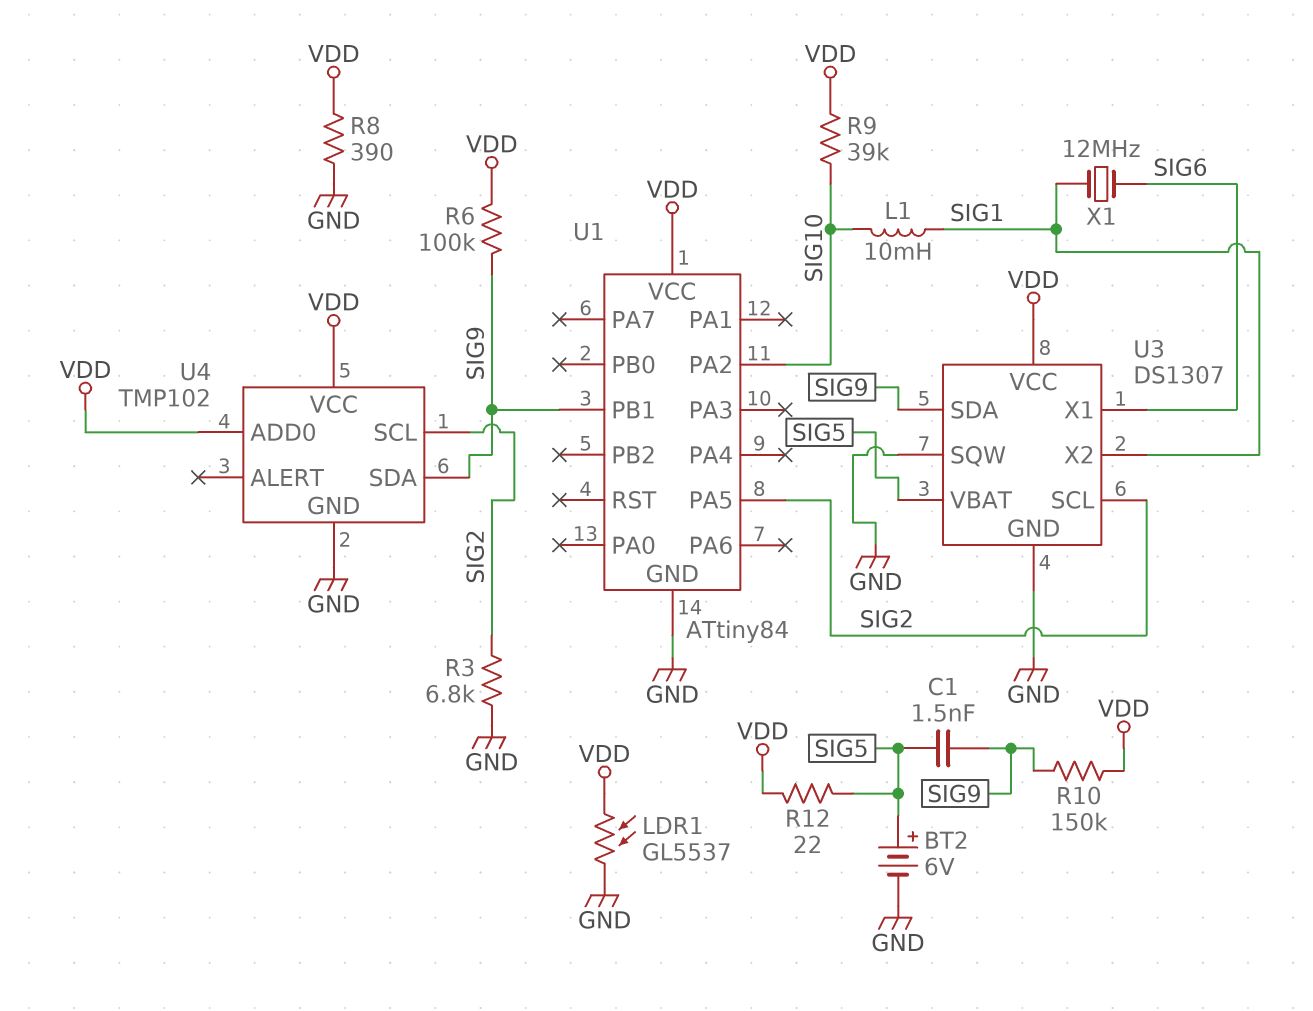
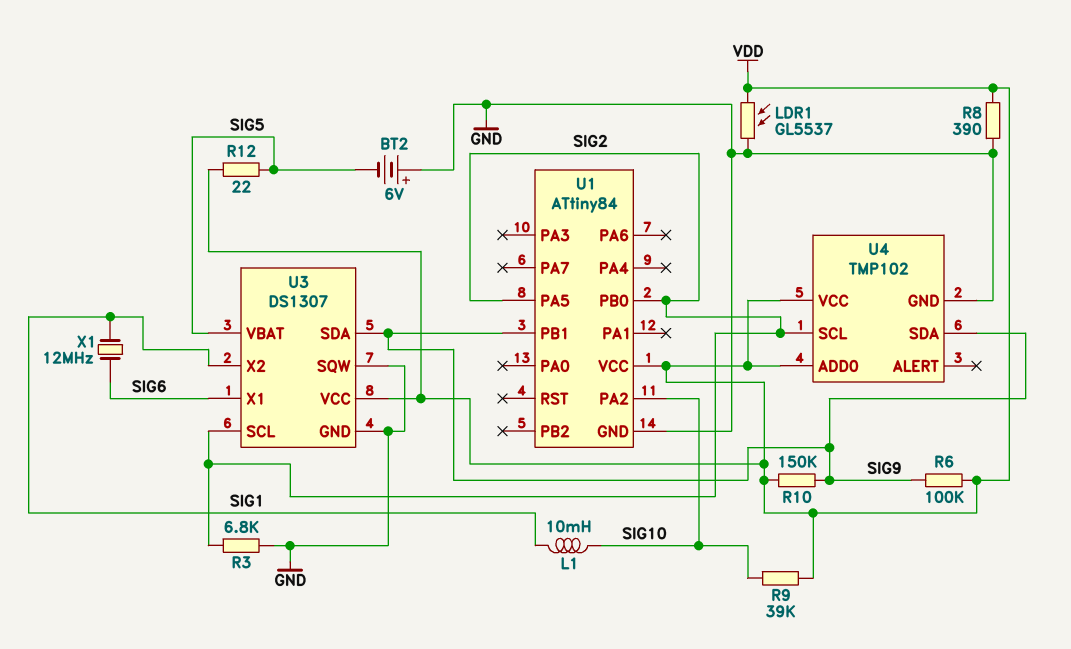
BT2: 6V (plus SIG5, minus GND) -> 6V (plus GND, minus SIG5)
C1: 1.5nF (SIG5, SIG9) -> none
U1 pin PB0: none -> SIG2

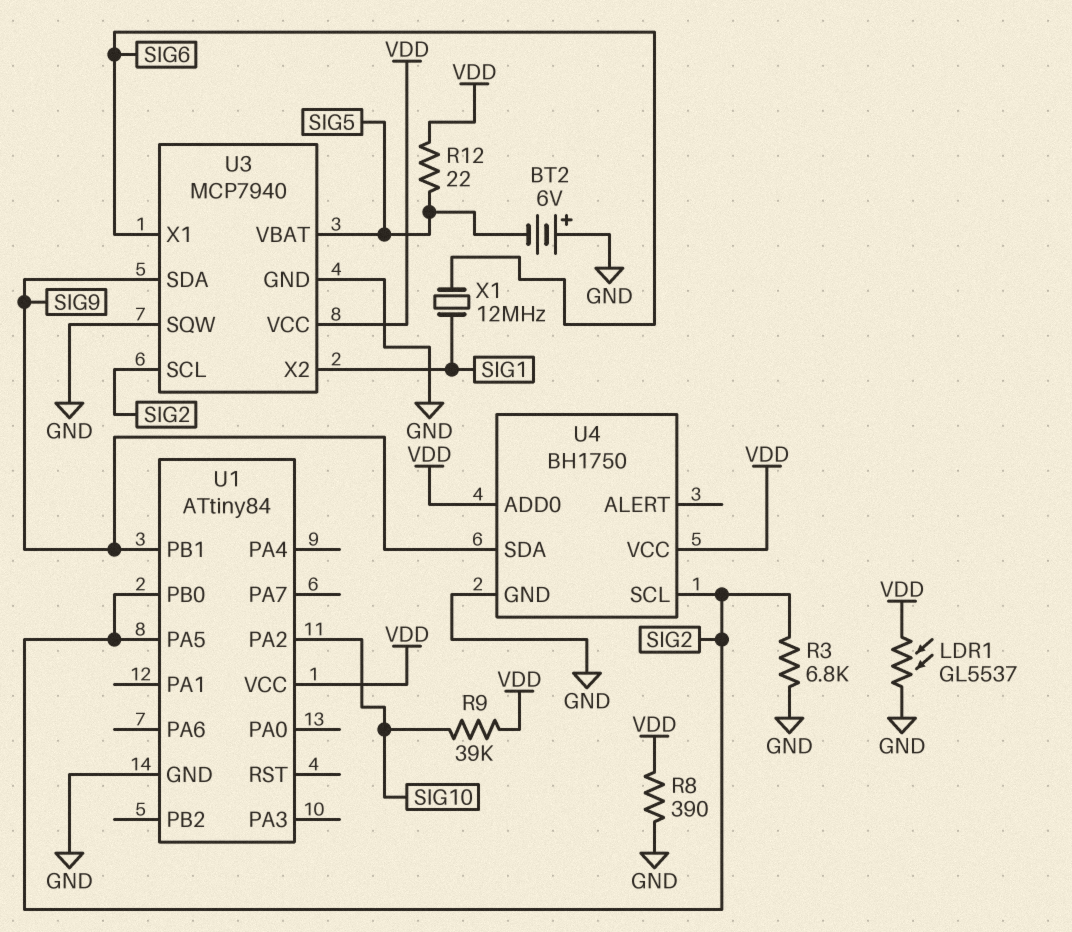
L1: 10mH (SIG1, SIG10) -> none
R6: 100k (SIG9, VDD) -> none
R10: 150k (SIG9, VDD) -> none
U3: DS1307 -> MCP7940
U4: TMP102 -> BH1750

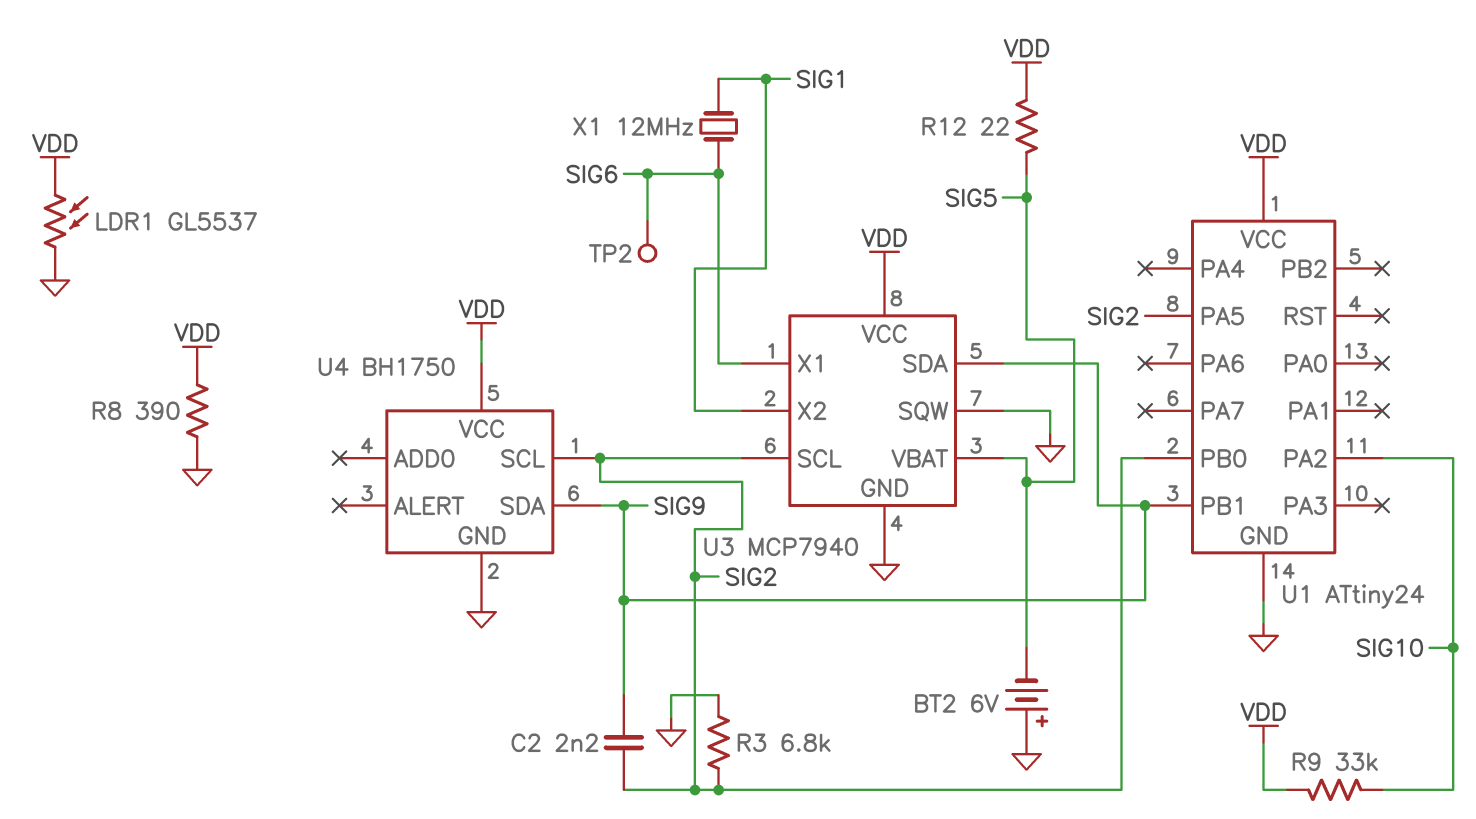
C2: none -> 2.2nF (SIG2, SIG9)
R9: 39k (SIG10, VDD) -> 33k (SIG10, VDD)
TP2: none -> test point (SIG6)
U1: ATtiny84 -> ATtiny24
U4 pin ADD0: VDD -> none

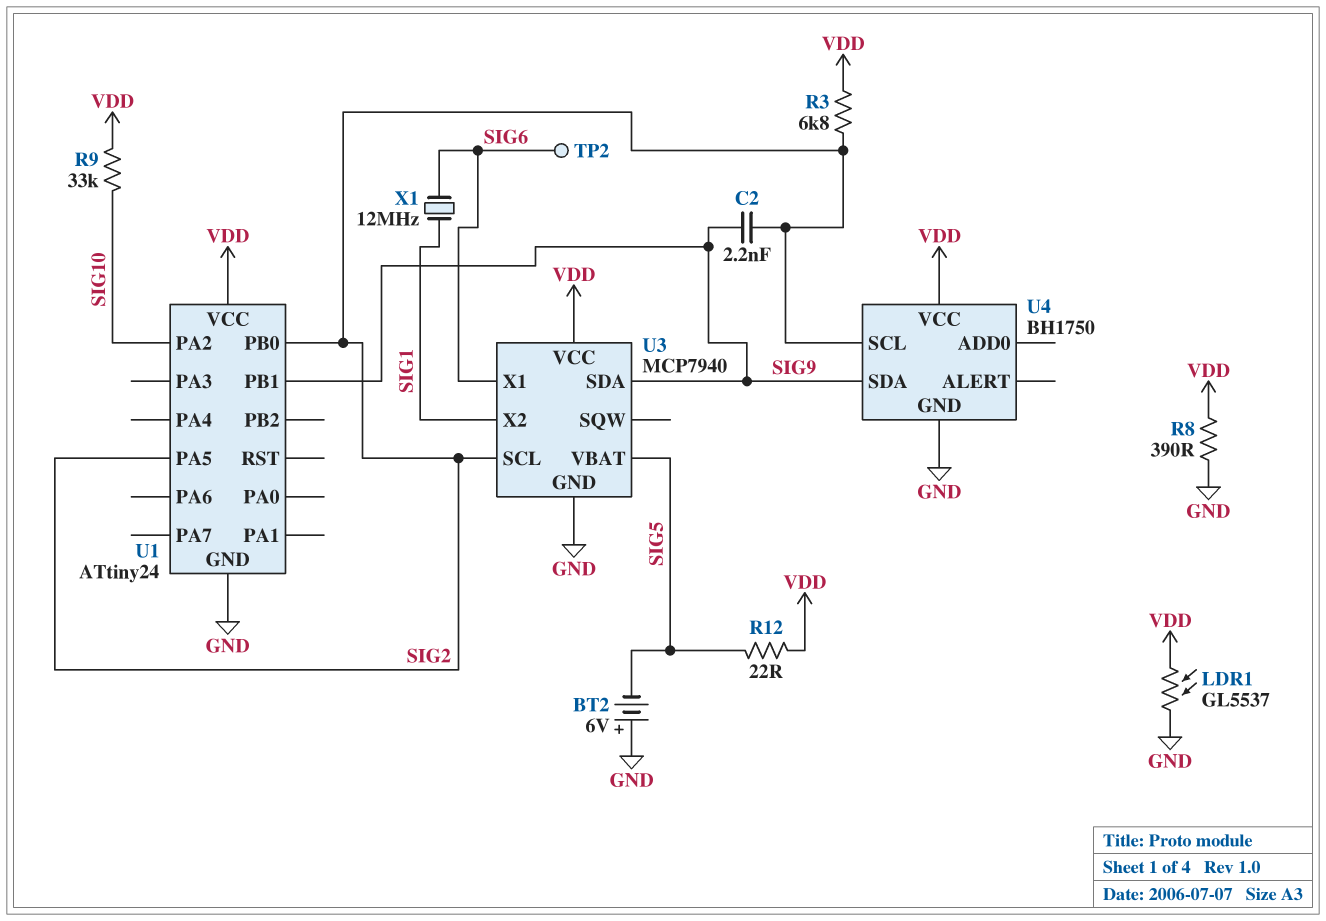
R3: 6.8k (GND, SIG2) -> 6.8k (SIG2, VDD)
U3 pin SQW: GND -> none

